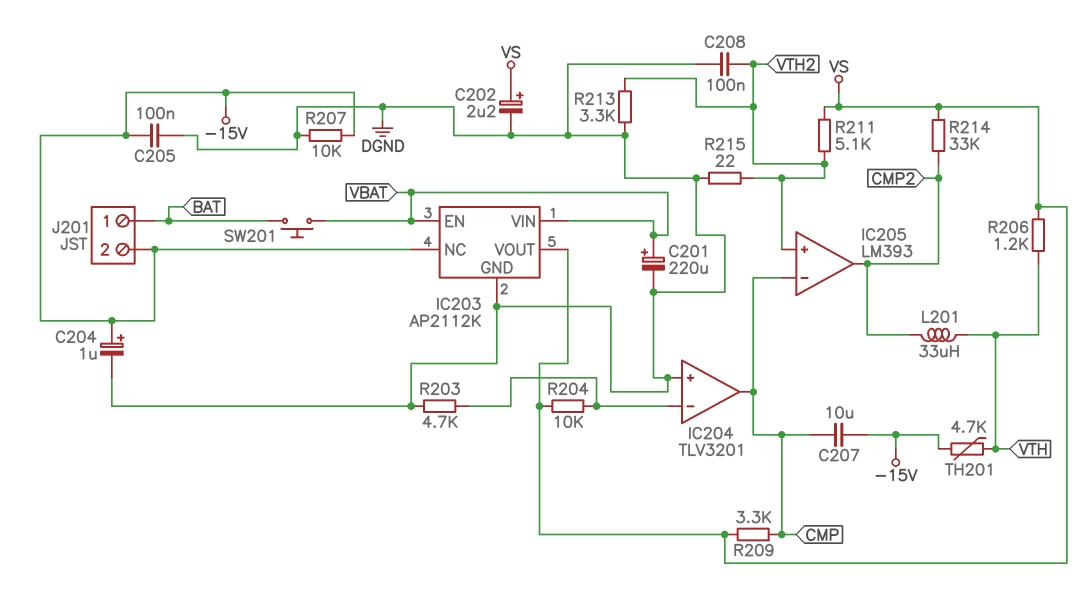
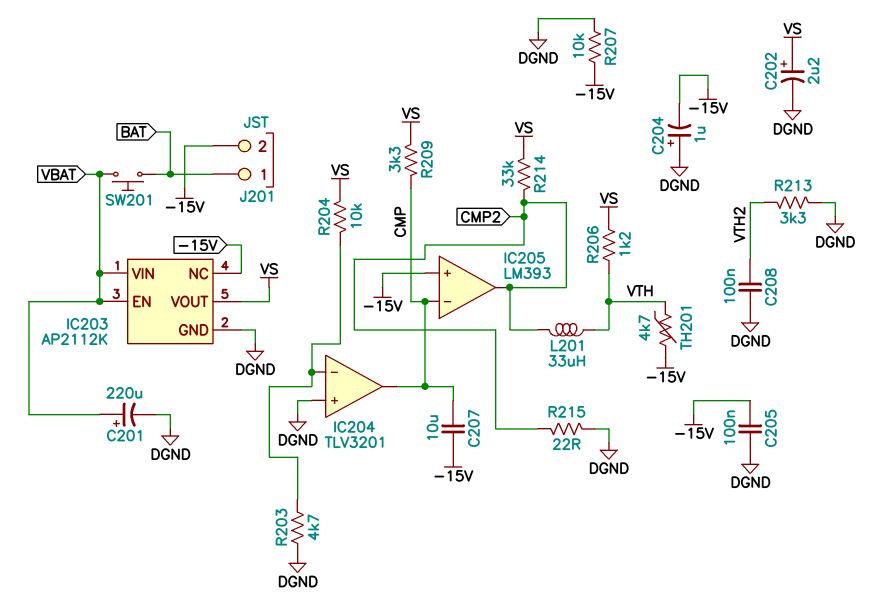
C204: 1uF (plus -15V, minus DGND) -> 1uF (plus DGND, minus -15V)
IC205 pin in+: VTH2 -> -15V
R211: 5.1k (VS, VTH2) -> none
R215: 22 (DGND, VTH2) -> 22 (CMP2, DGND)

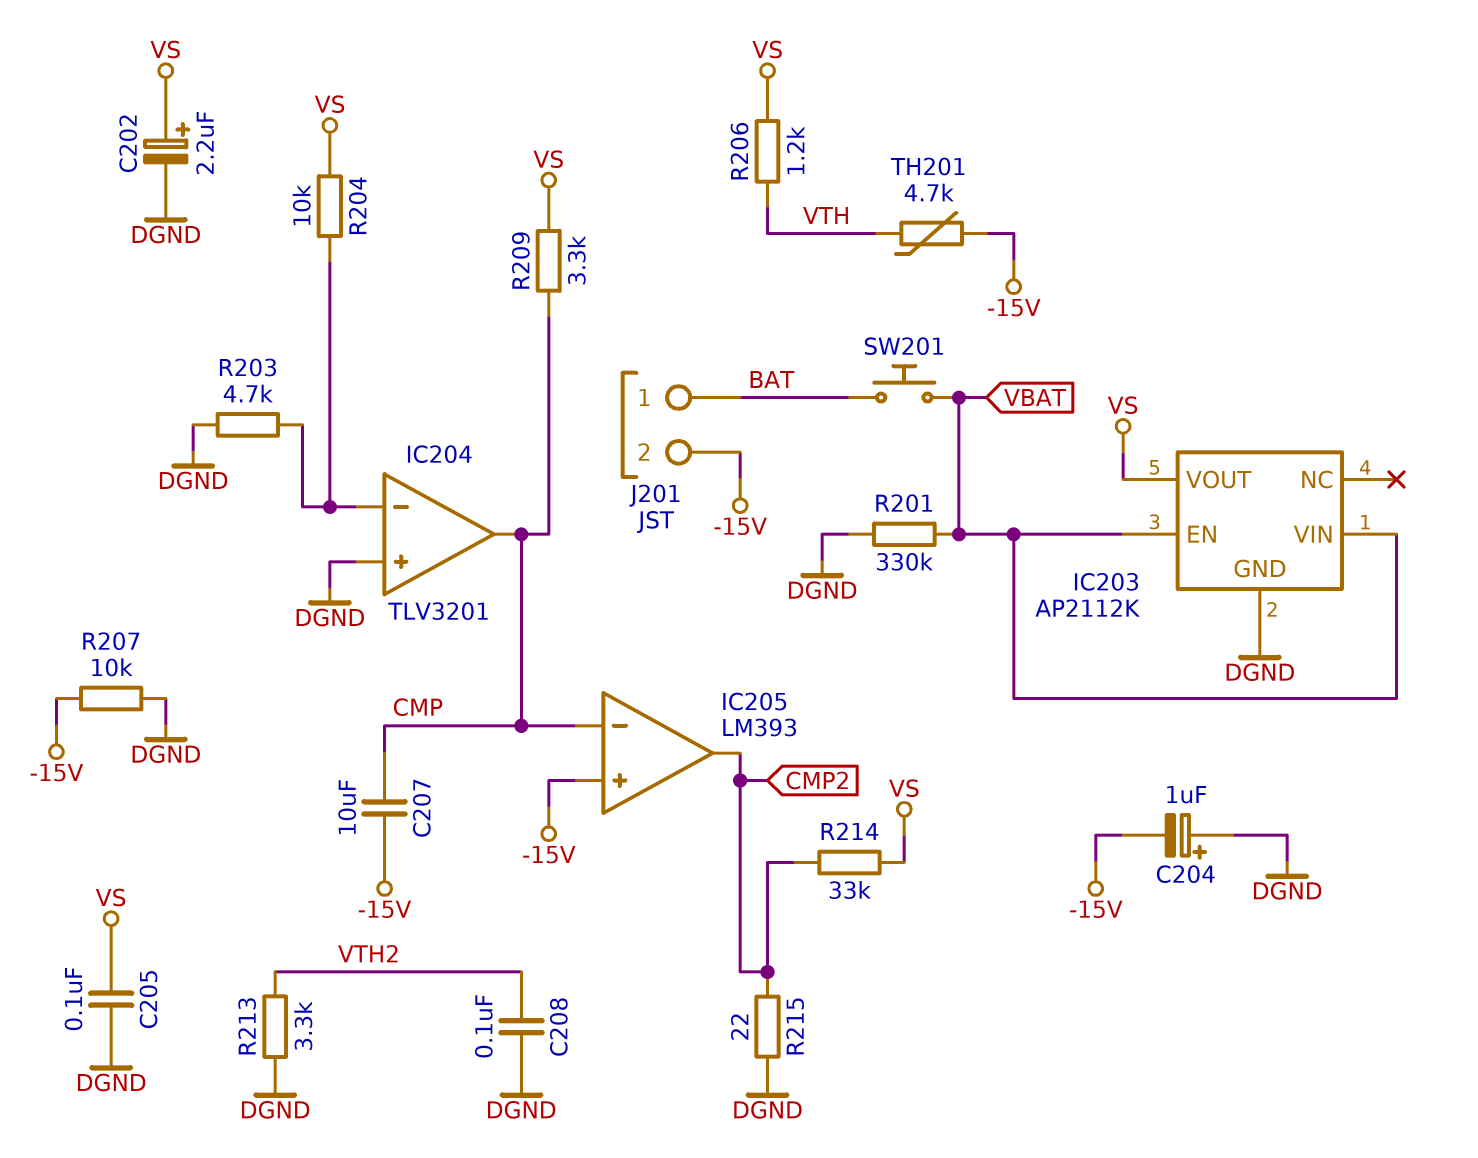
C201: 220uF (plus VBAT, minus DGND) -> none
C205: 100nF (-15V, DGND) -> 100nF (DGND, VS)
IC203 pin NC: -15V -> none
L201: 33uH (CMP2, VTH) -> none
R201: none -> 330k (DGND, VBAT)

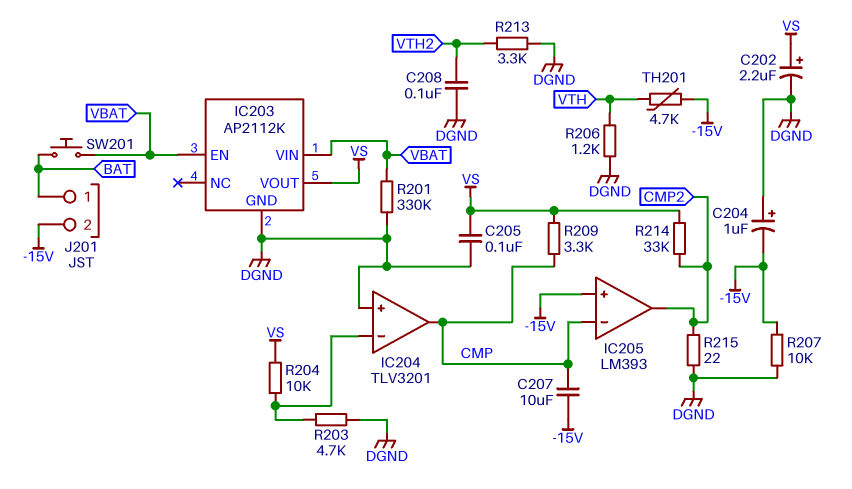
R206: 1.2k (VS, VTH) -> 1.2k (DGND, VTH)

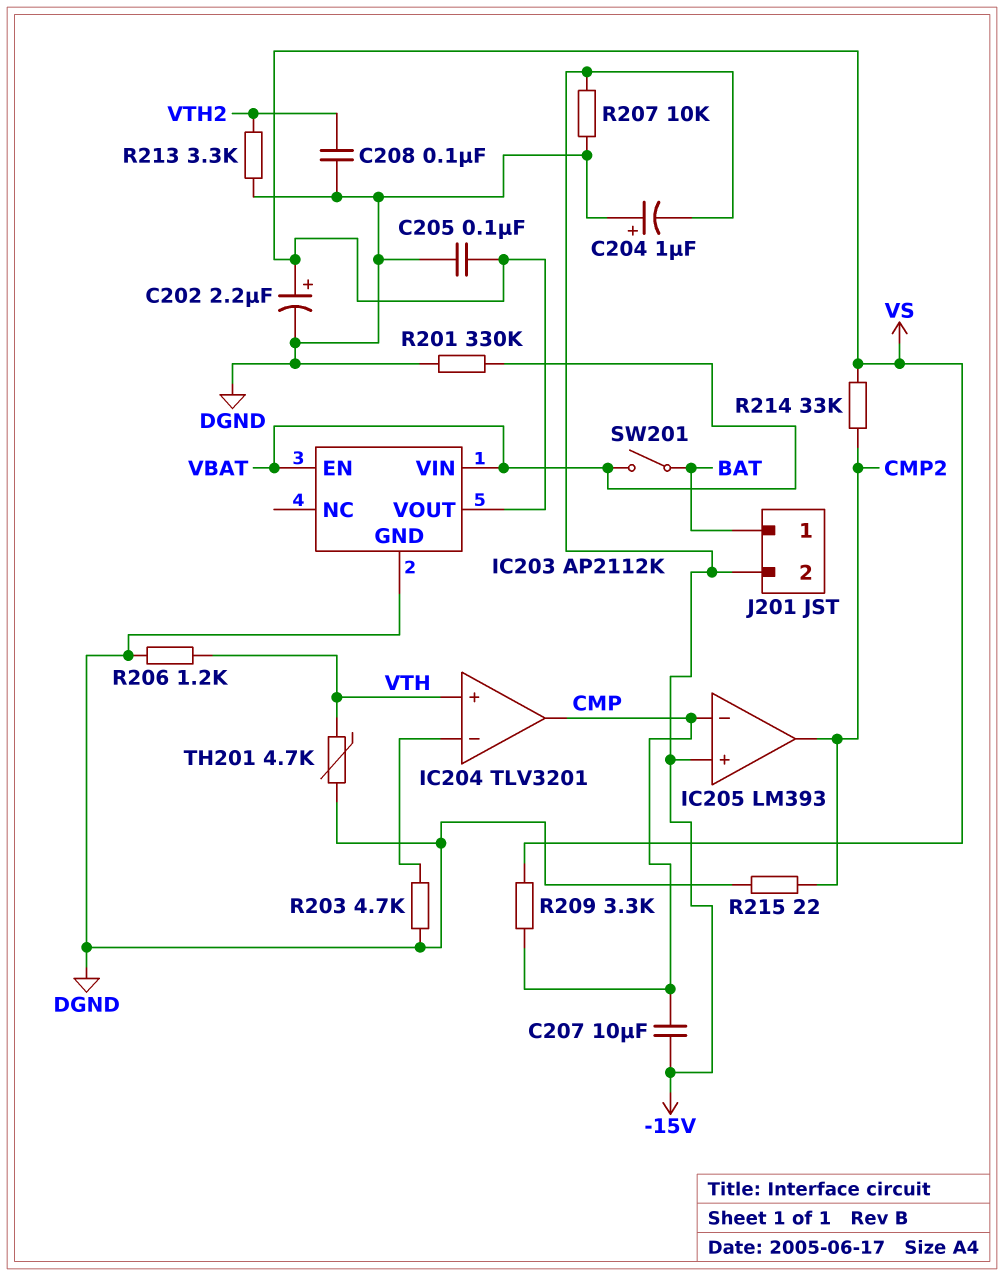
IC204 pin in+: DGND -> VTH
R204: 10k (IC204/in-, VS) -> none
SW201: button (BAT, VBAT) -> switch (BAT, VBAT)
TH201: 4.7k (-15V, VTH) -> 4.7k (DGND, VTH)

